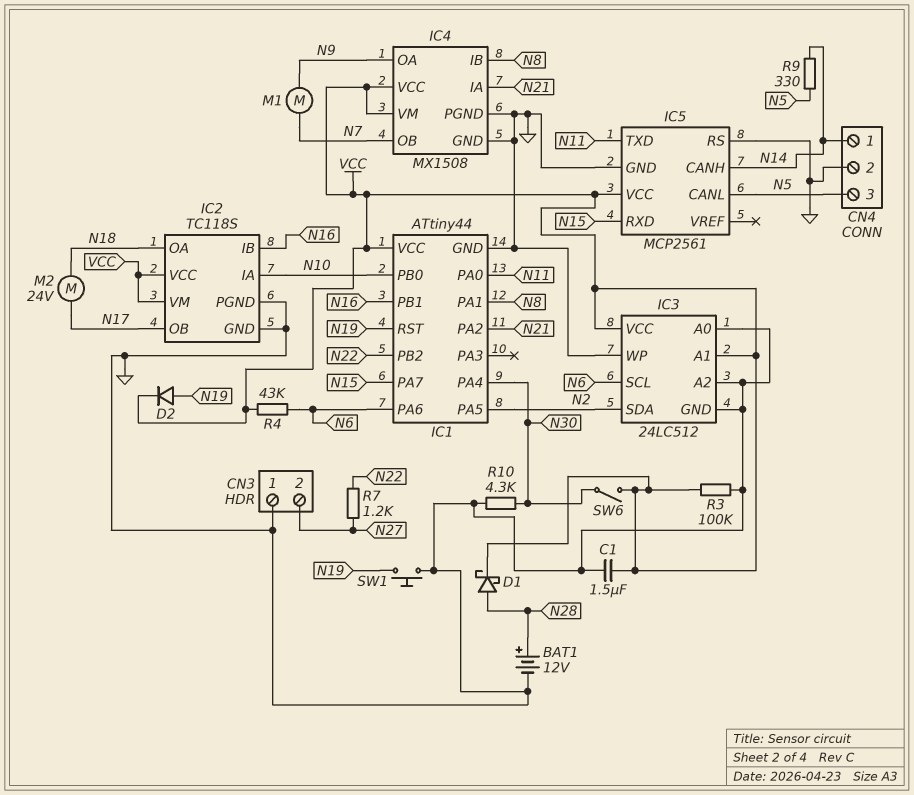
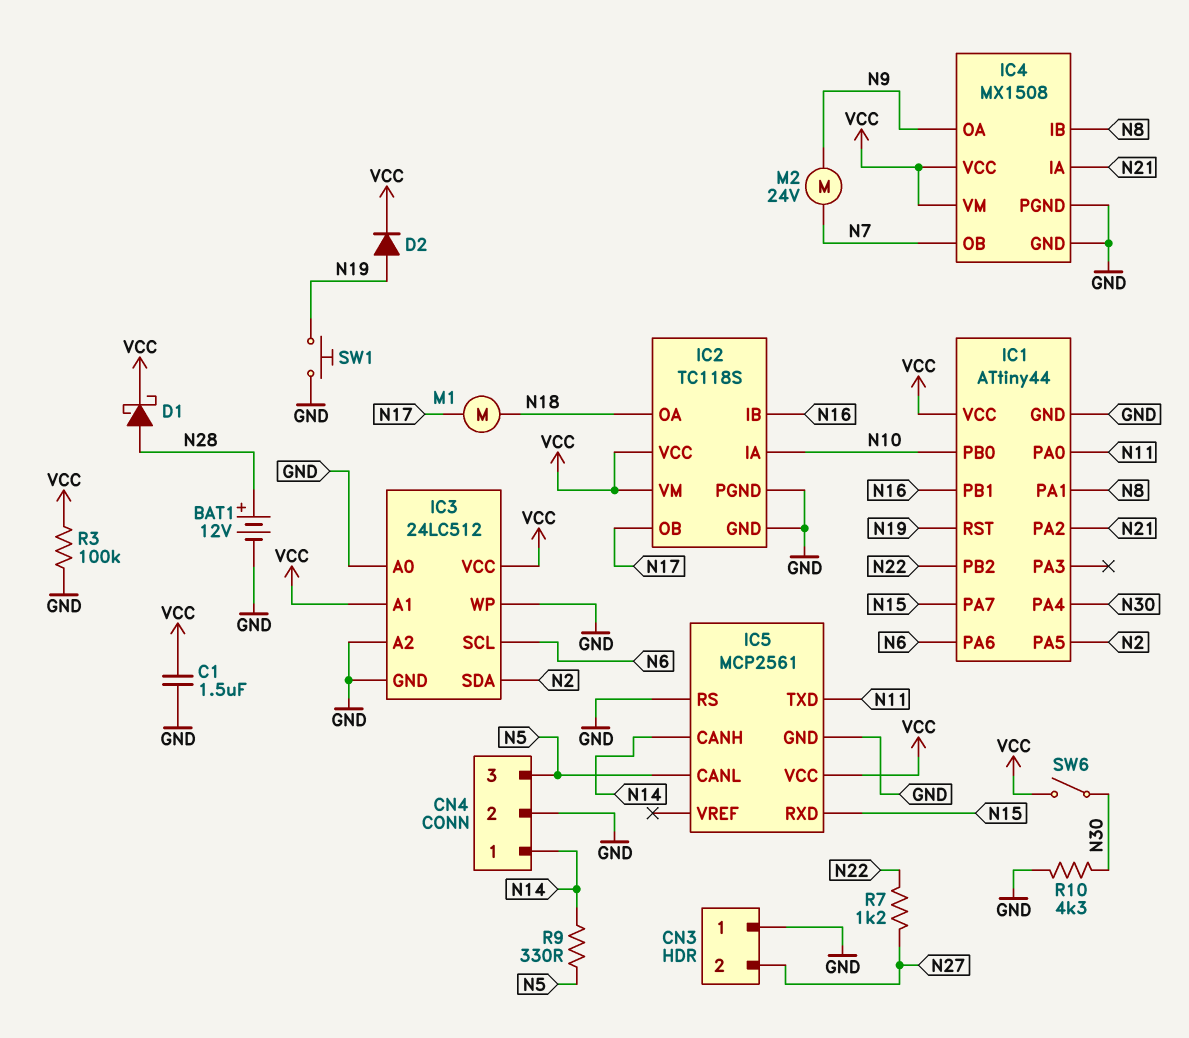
M1: motor (N7, N9) -> motor (N17, N18)
M2: motor 24V (N17, N18) -> motor 24V (N7, N9)
R4: 43k (N6, VCC) -> none

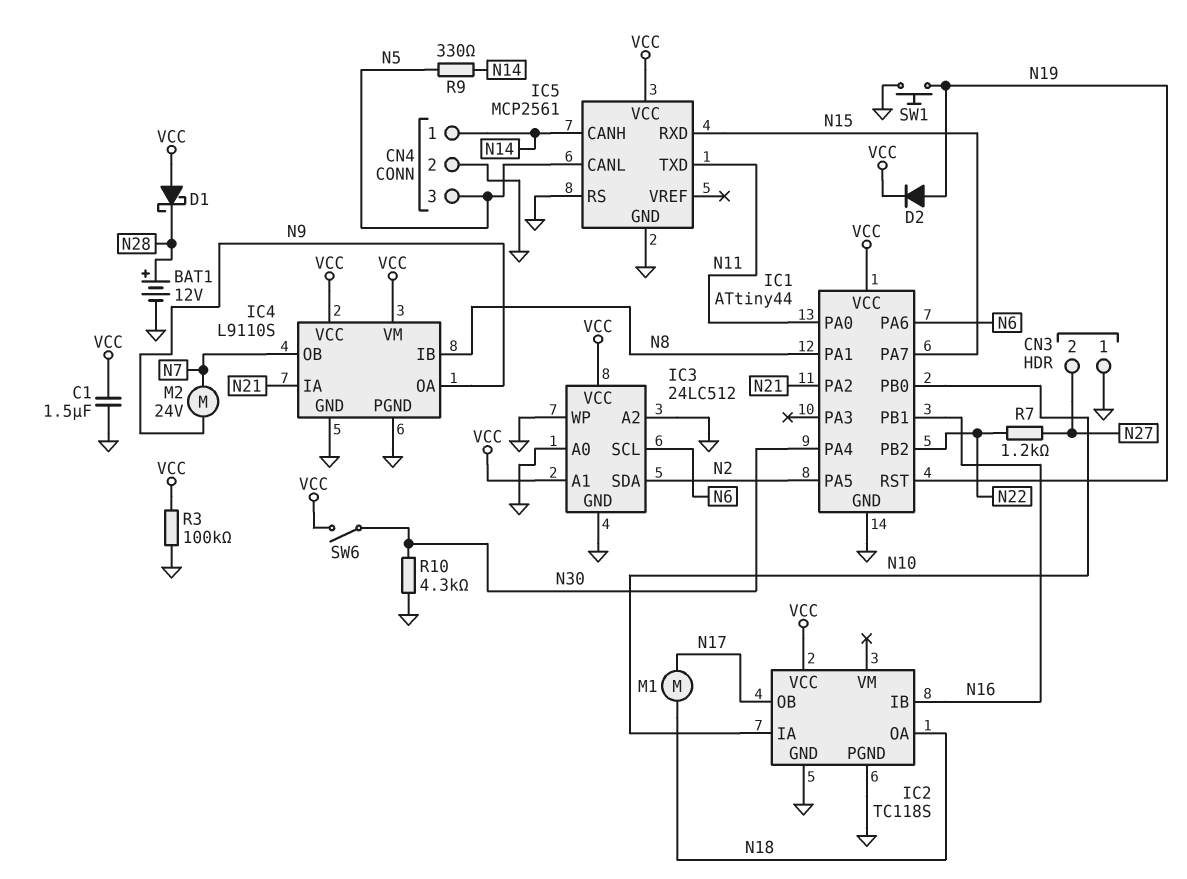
D1: schottky (A N28, K VCC) -> schottky (A VCC, K N28)
IC2 pin VM: VCC -> none
IC4: MX1508 -> L9110S

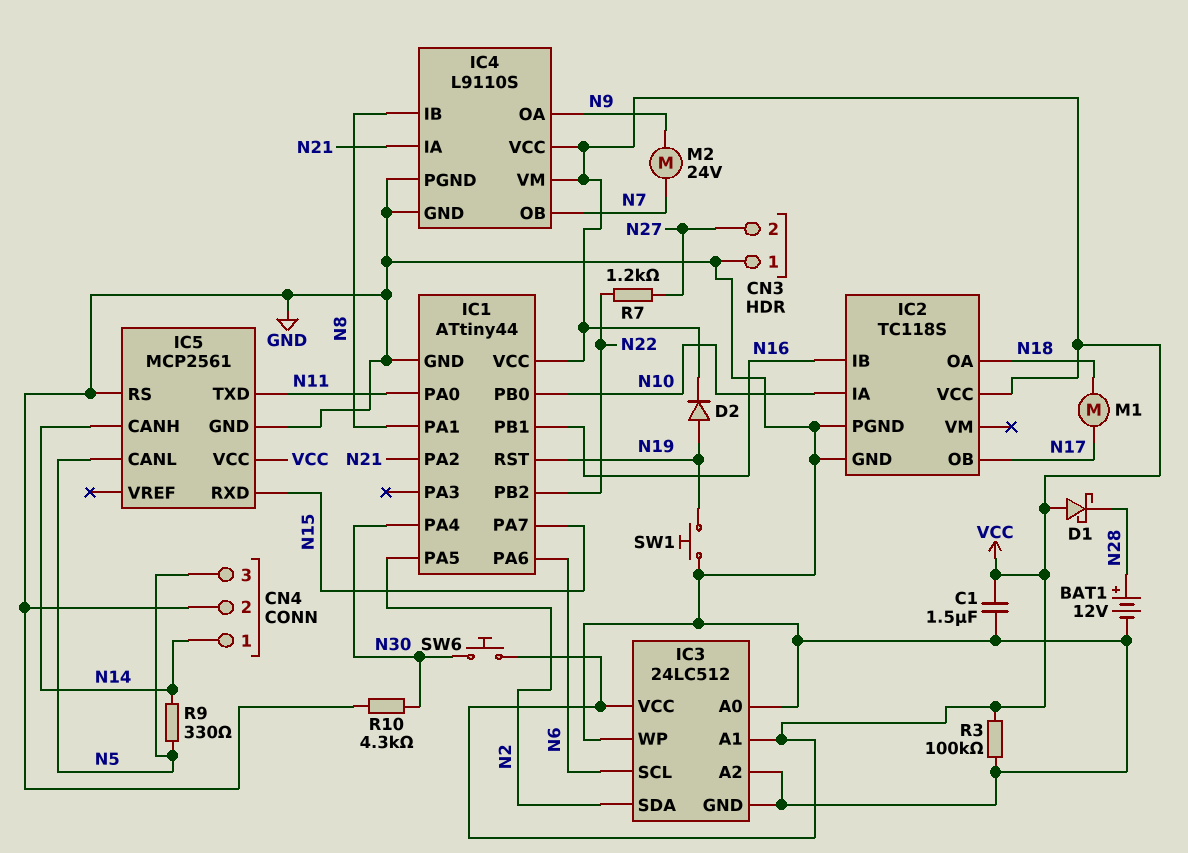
SW6: switch (N30, VCC) -> button (N30, VCC)

